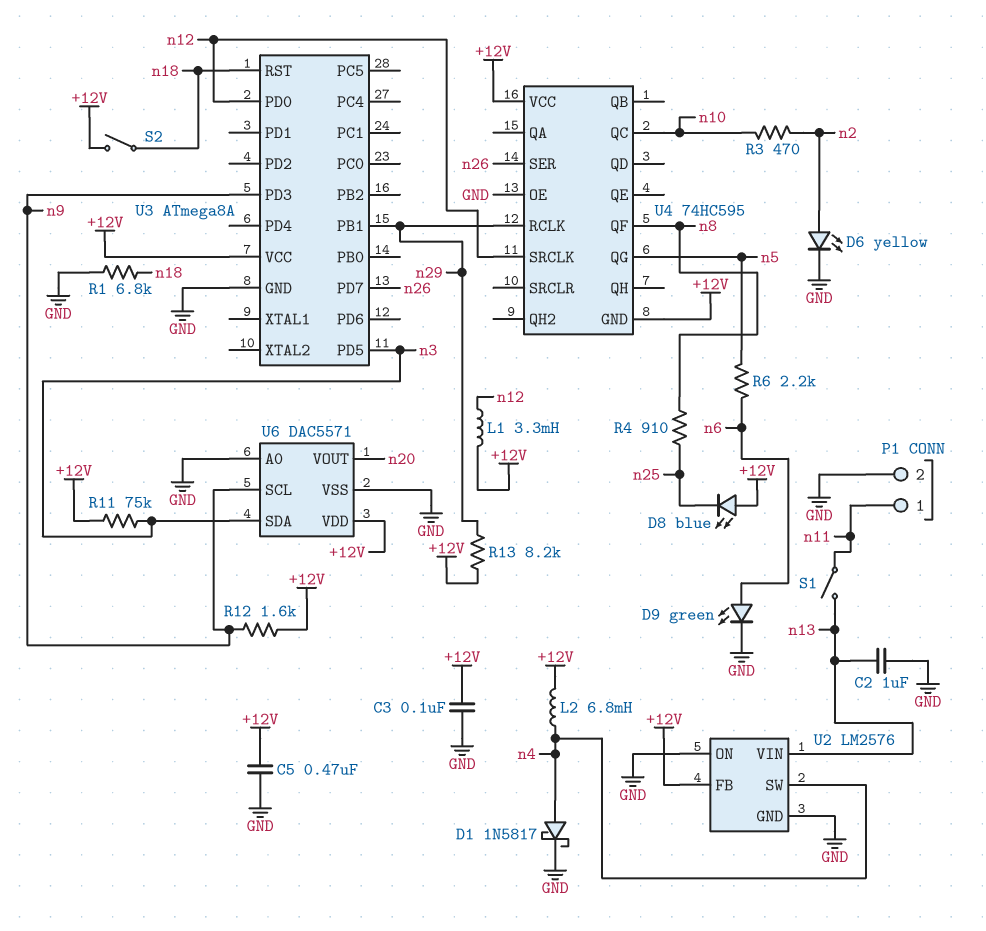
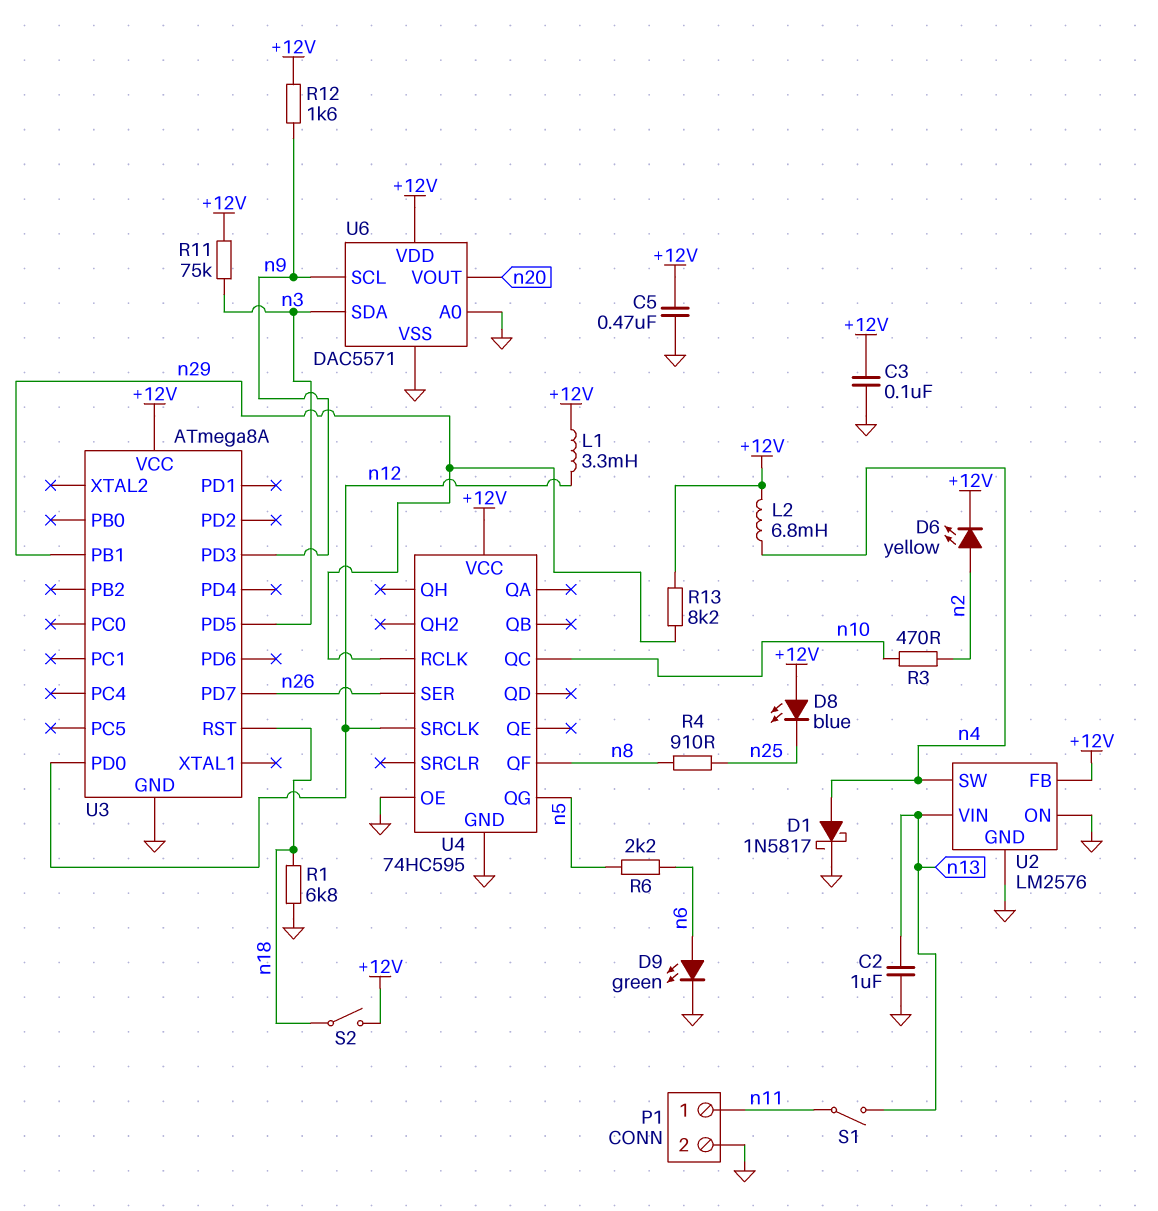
D6: LED yellow (A n2, K GND) -> LED yellow (A n2, K +12V)
U4 pin GND: +12V -> GND

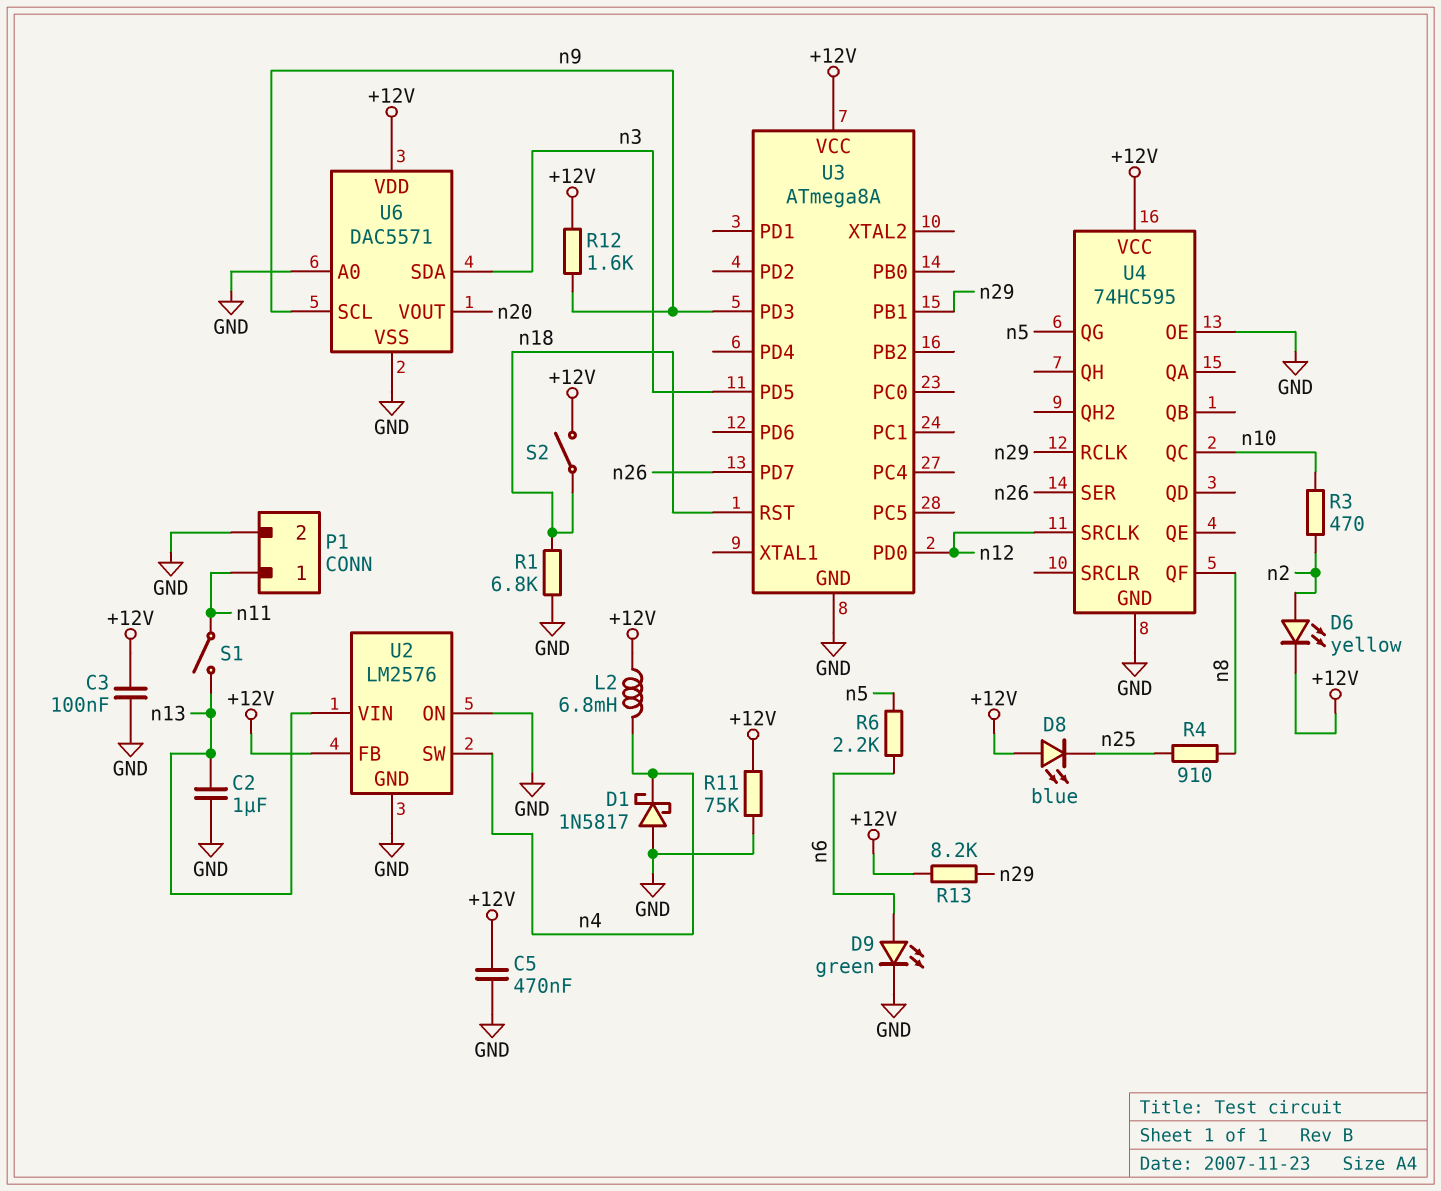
D1: schottky 1N5817 (A n4, K GND) -> schottky 1N5817 (A GND, K n4)
L1: 3.3mH (+12V, n12) -> none
R11: 75k (+12V, n3) -> 75k (+12V, GND)

